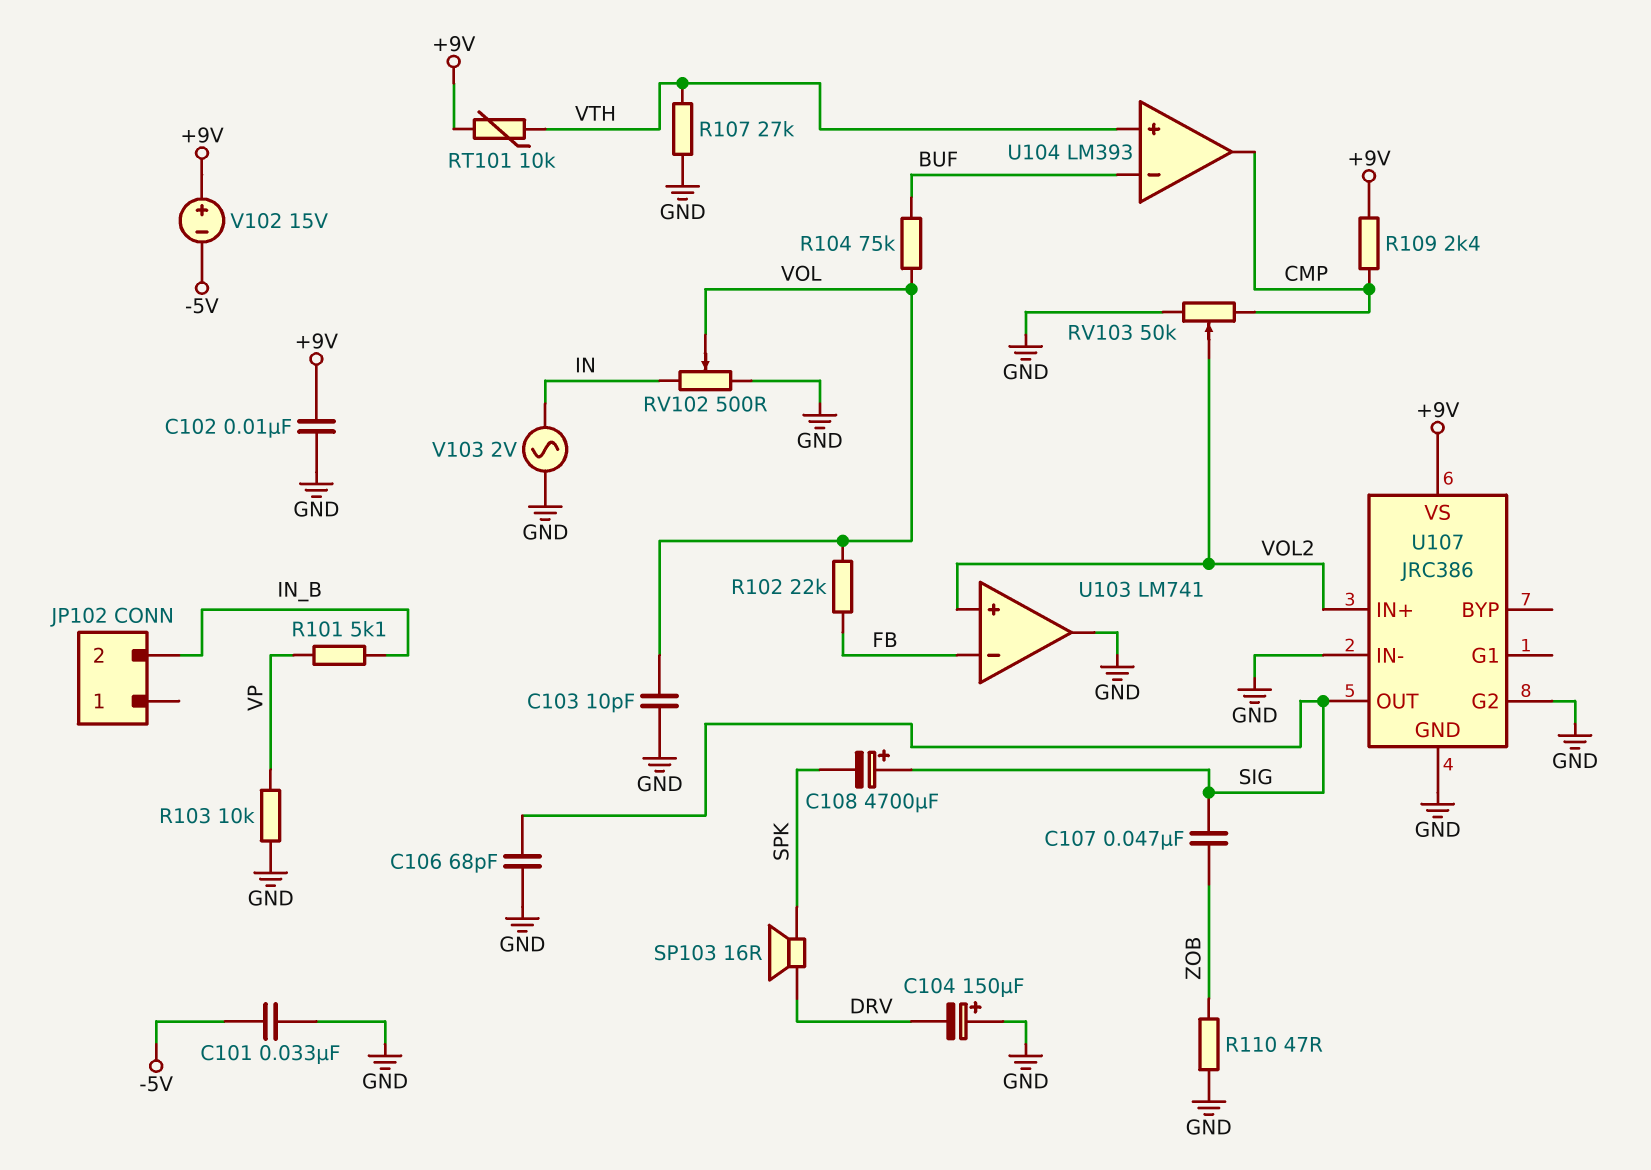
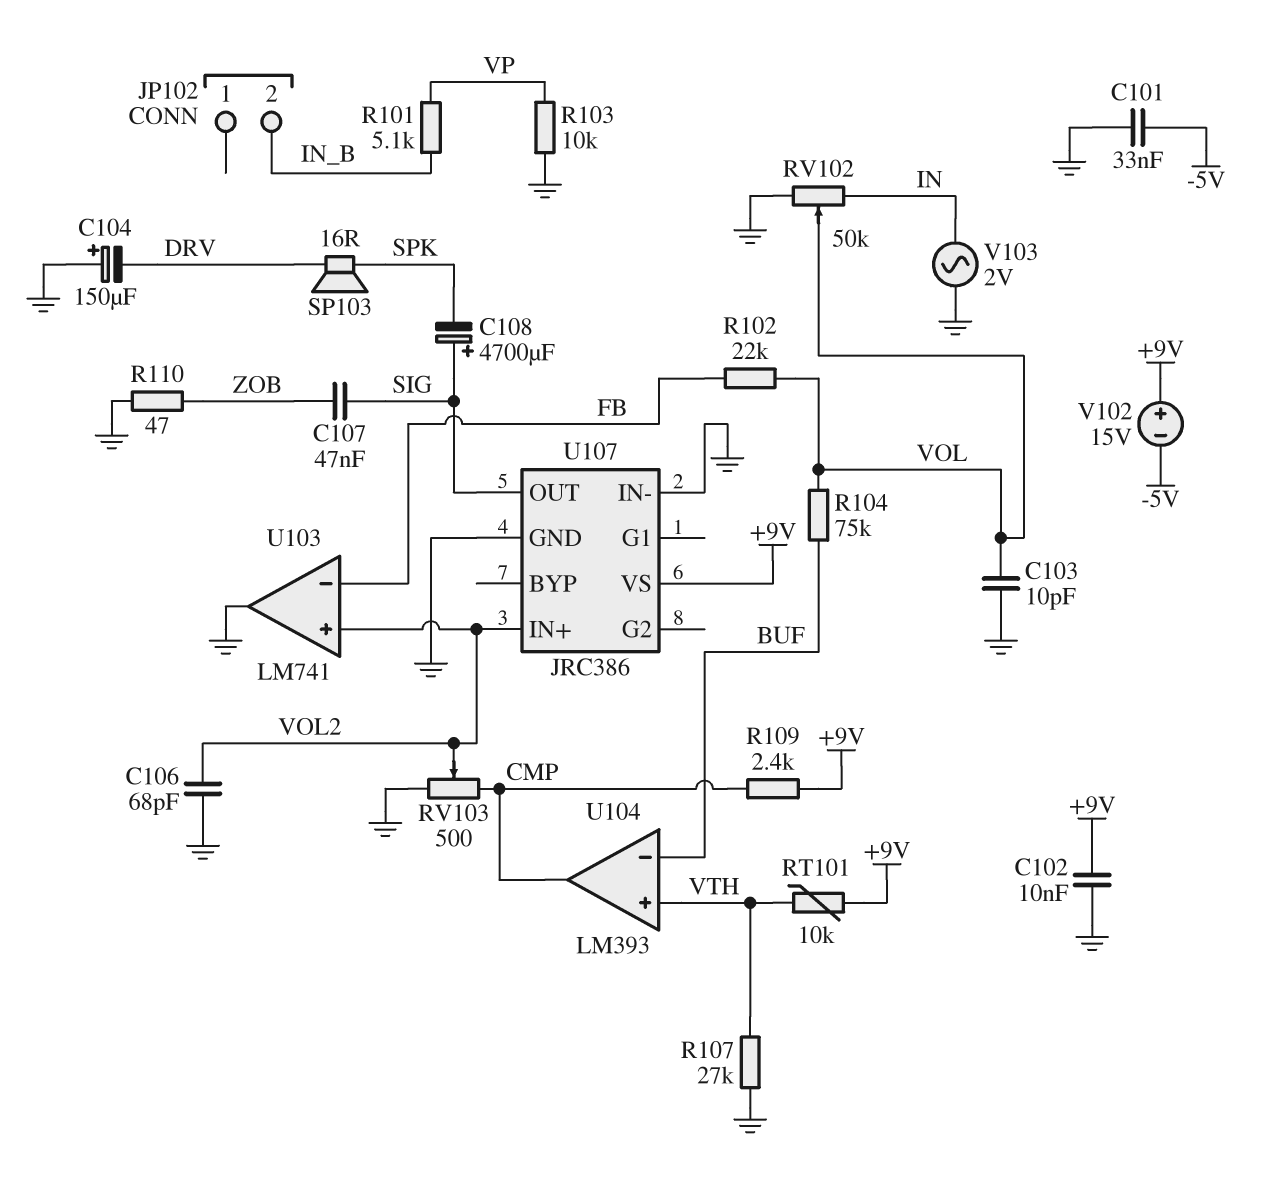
C106: 68pF (GND, SIG) -> 68pF (GND, VOL2)
RV102: 500 (GND, IN, wiper VOL) -> 50k (GND, IN, wiper VOL)
RV103: 50k (CMP, GND, wiper VOL2) -> 500 (CMP, GND, wiper VOL2)
U107 pin G2: GND -> none

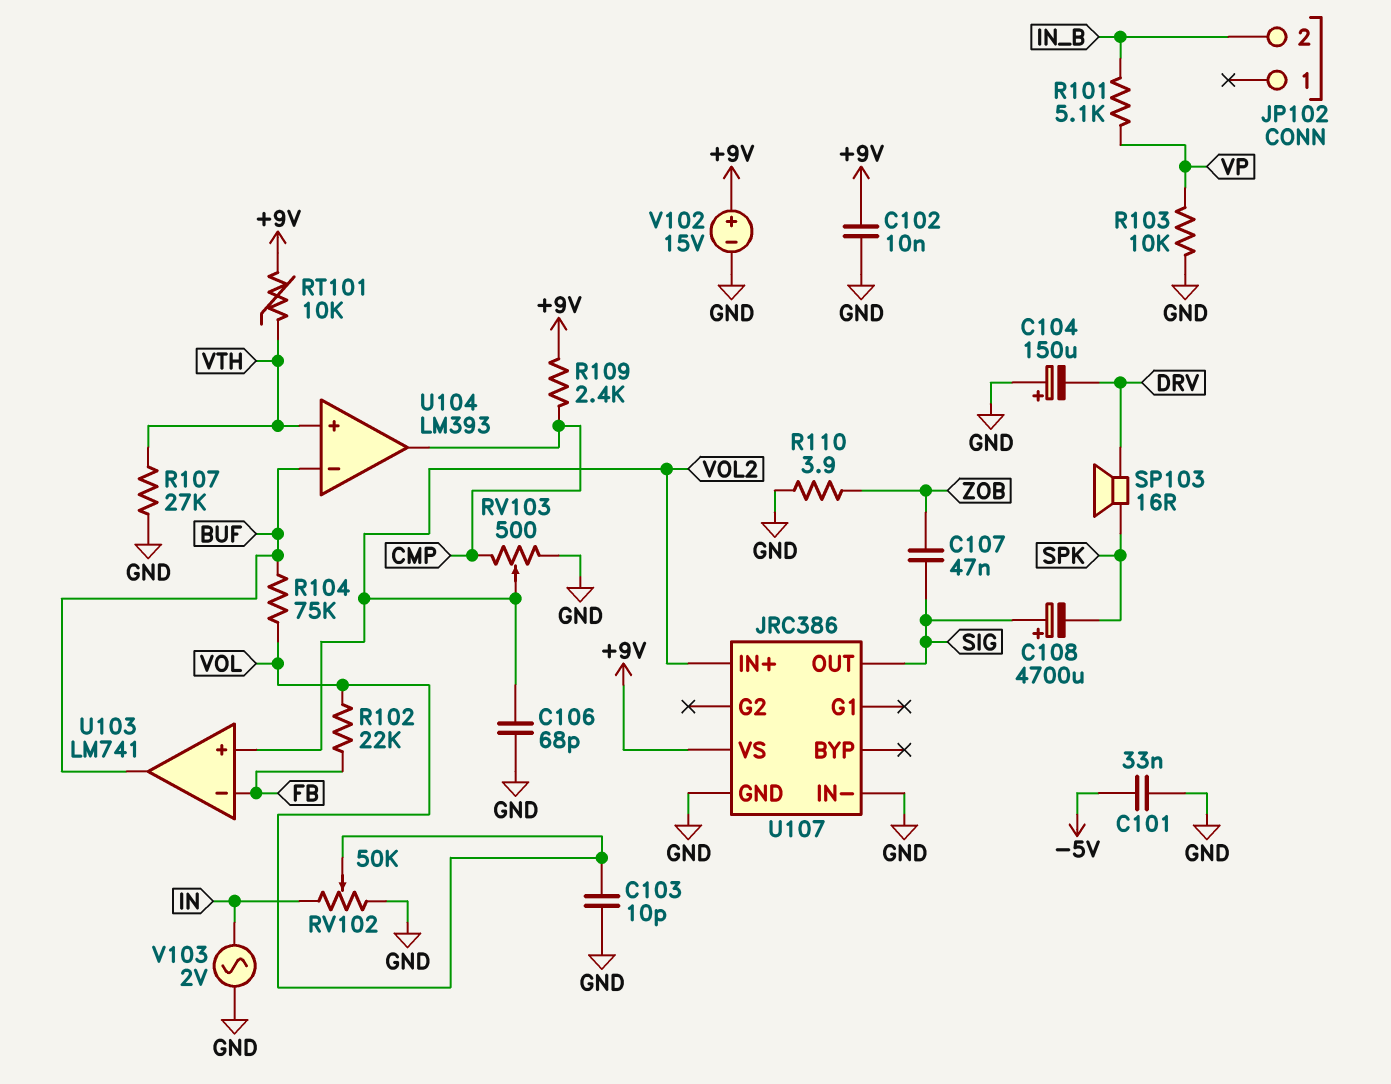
R110: 47 (GND, ZOB) -> 3.9 (GND, ZOB)
U103 pin out: GND -> BUF
V102: 15V (plus +9V, minus -5V) -> 15V (plus +9V, minus GND)

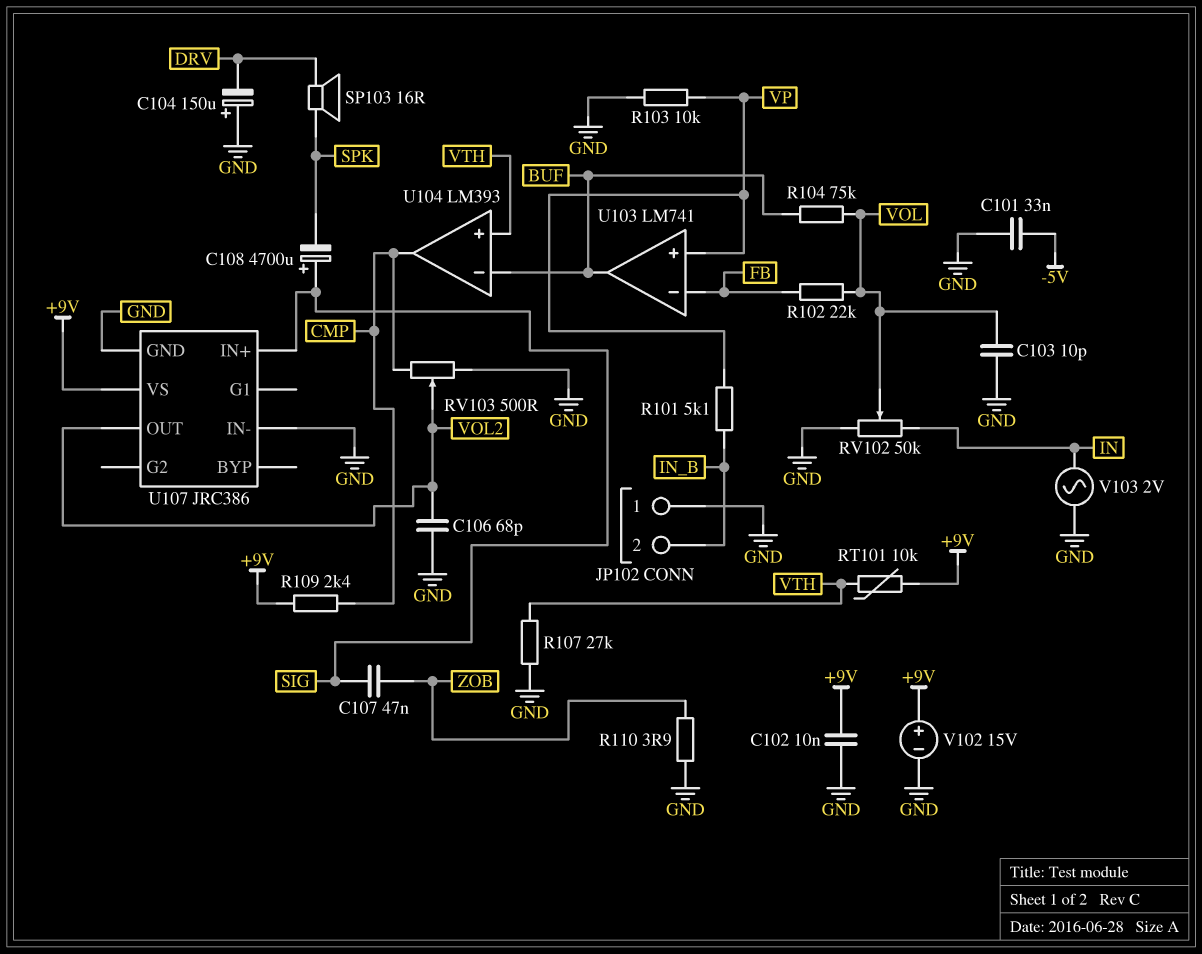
JP102 pin 1: none -> GND
U103 pin in+: VOL2 -> VP
U107 pin IN+: VOL2 -> SIG
U107 pin OUT: SIG -> VOL2

